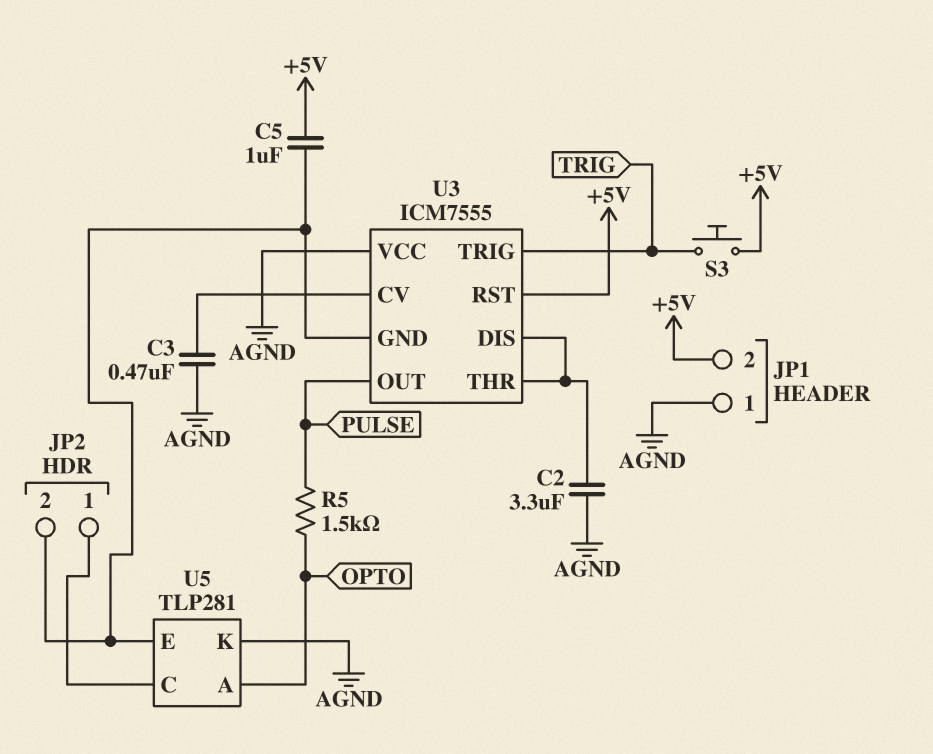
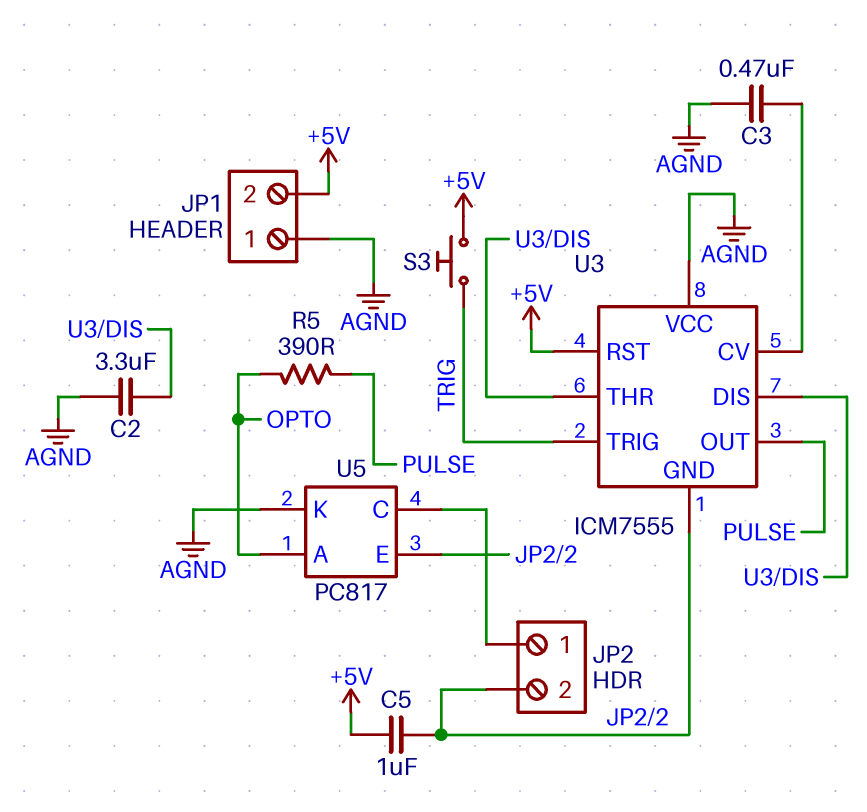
R5: 1.5k (OPTO, PULSE) -> 390 (OPTO, PULSE)
U5: TLP281 -> PC817

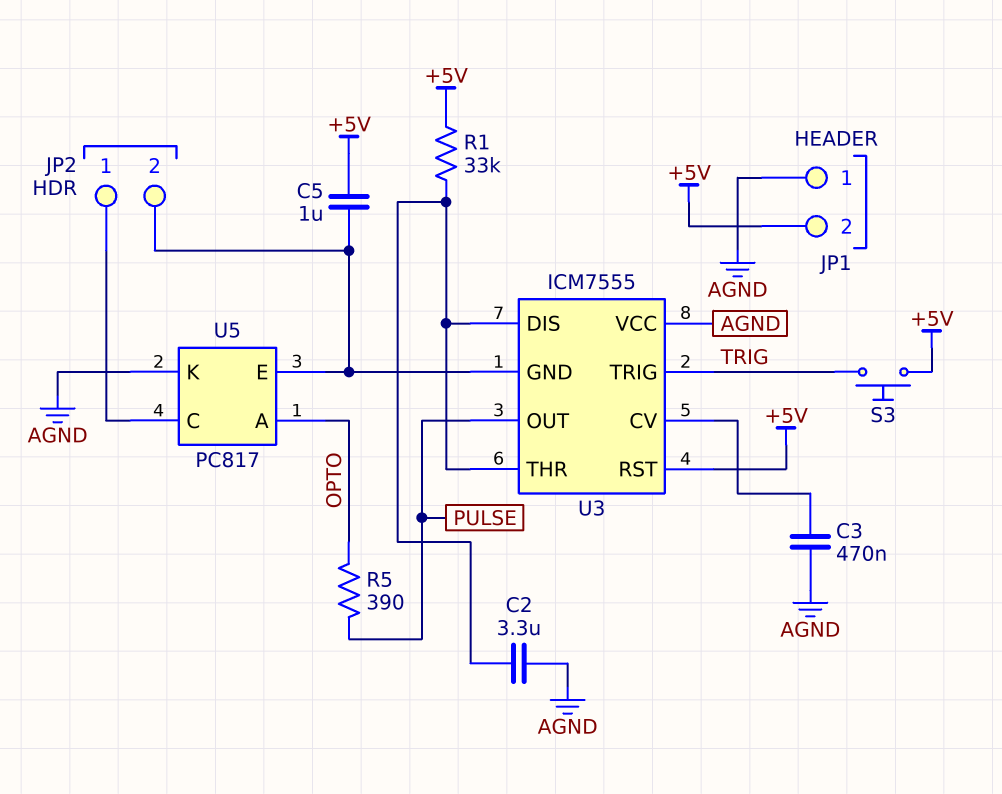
R1: none -> 33k (+5V, U3/DIS)

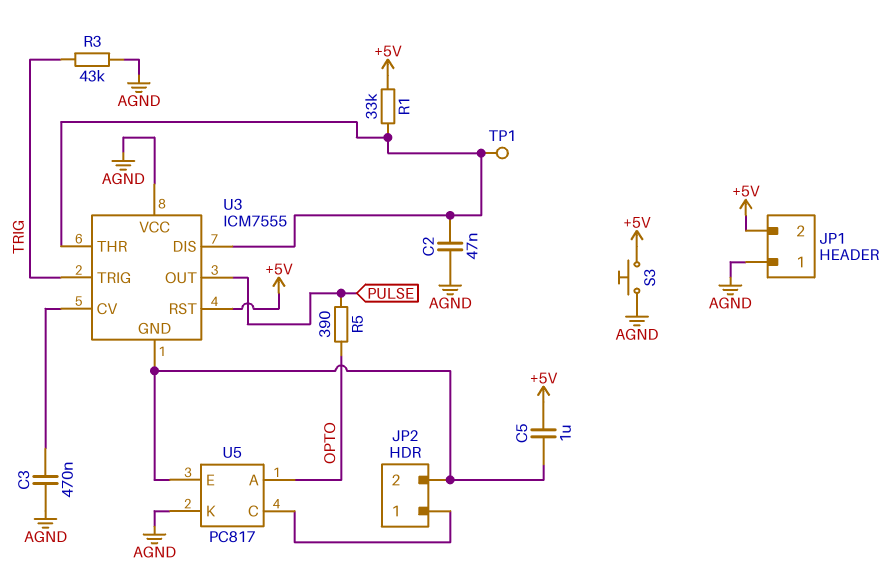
C2: 3.3uF (AGND, U3/DIS) -> 47nF (AGND, U3/DIS)
R3: none -> 43k (AGND, TRIG)
S3: button (+5V, TRIG) -> button (+5V, AGND)
TP1: none -> test point (U3/DIS)

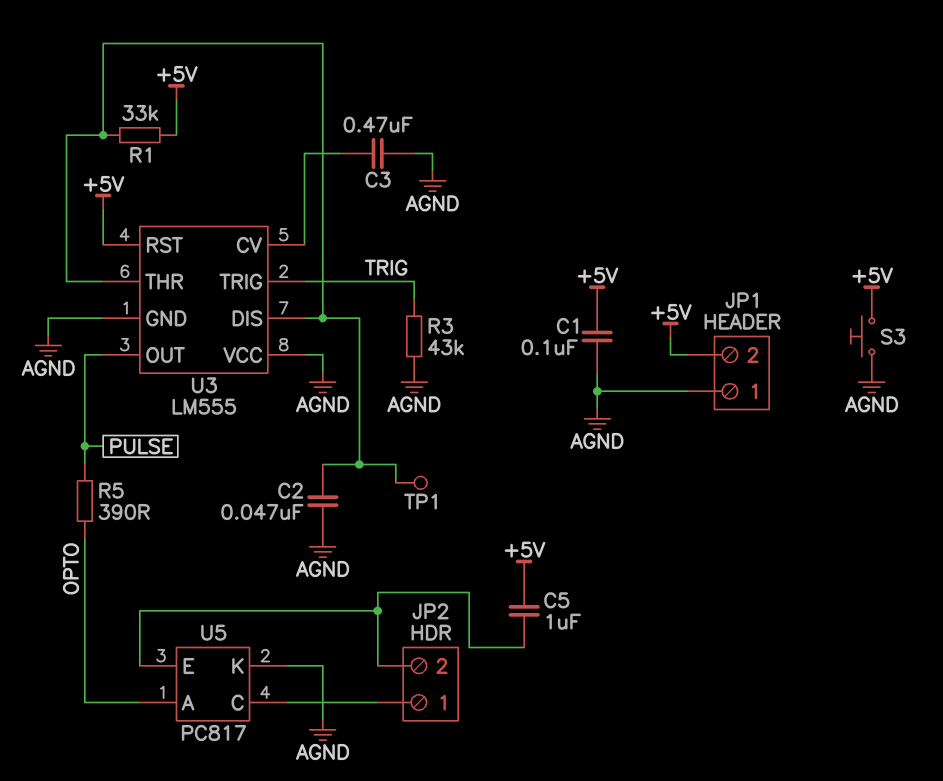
C1: none -> 100nF (+5V, AGND)
U3: ICM7555 -> LM555
U3 pin GND: JP2/2 -> AGND

